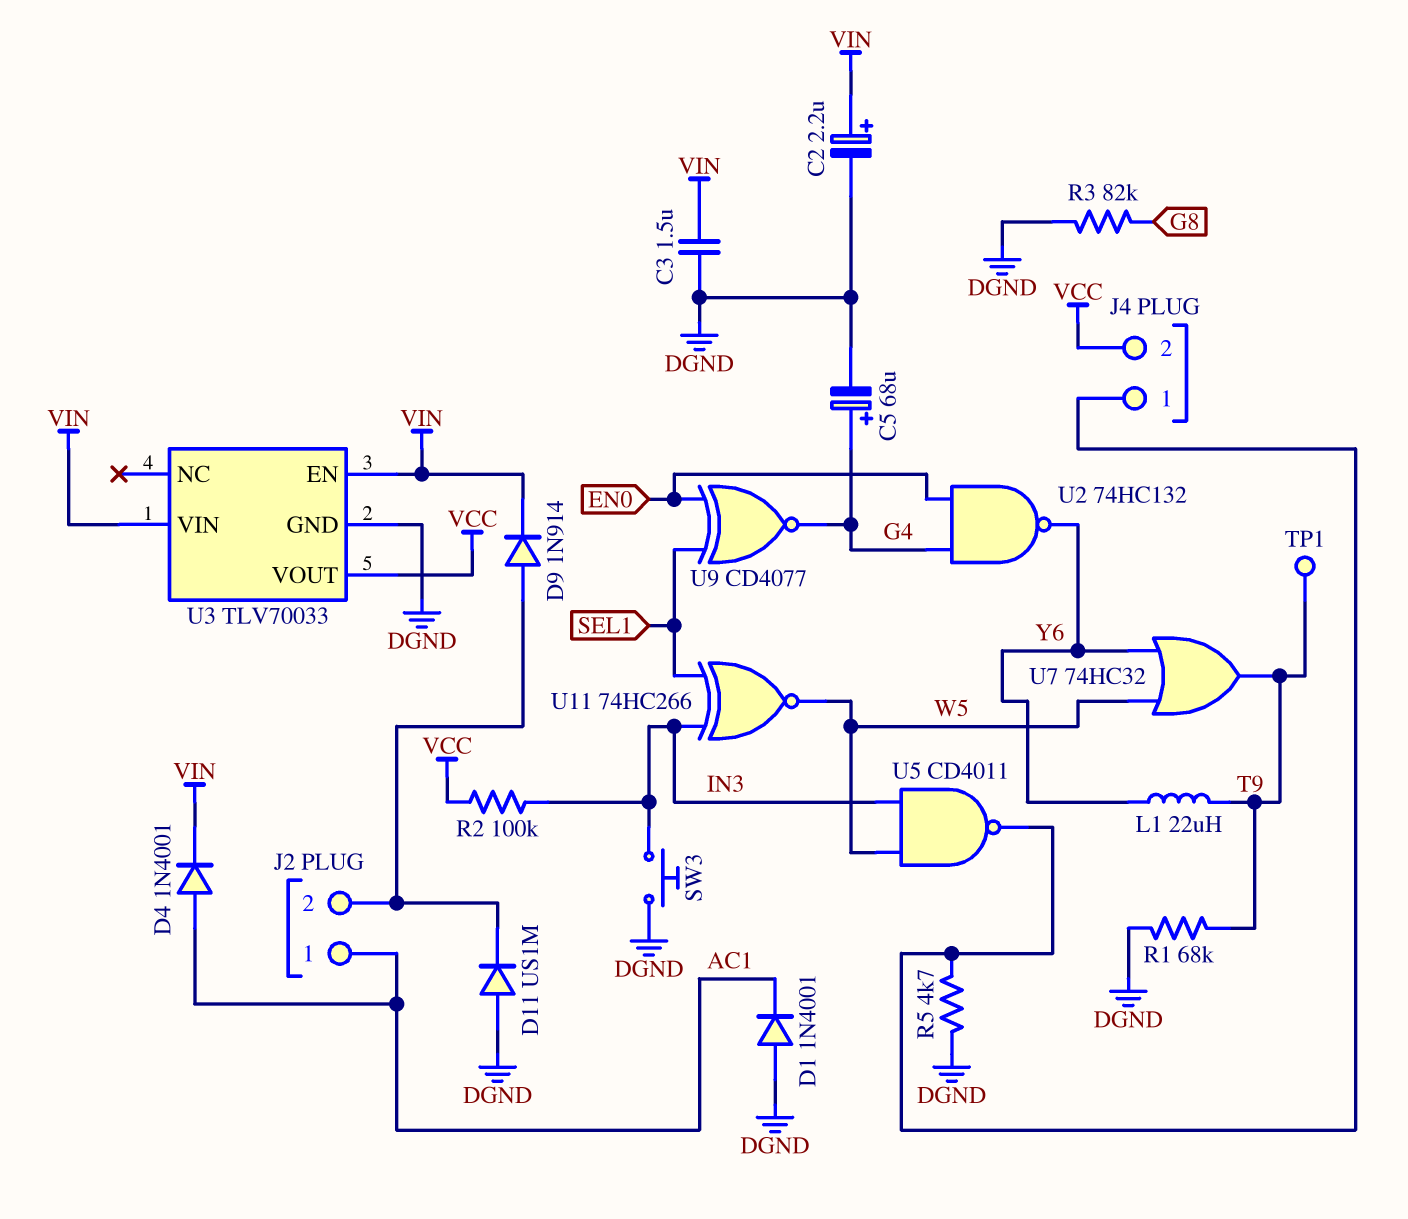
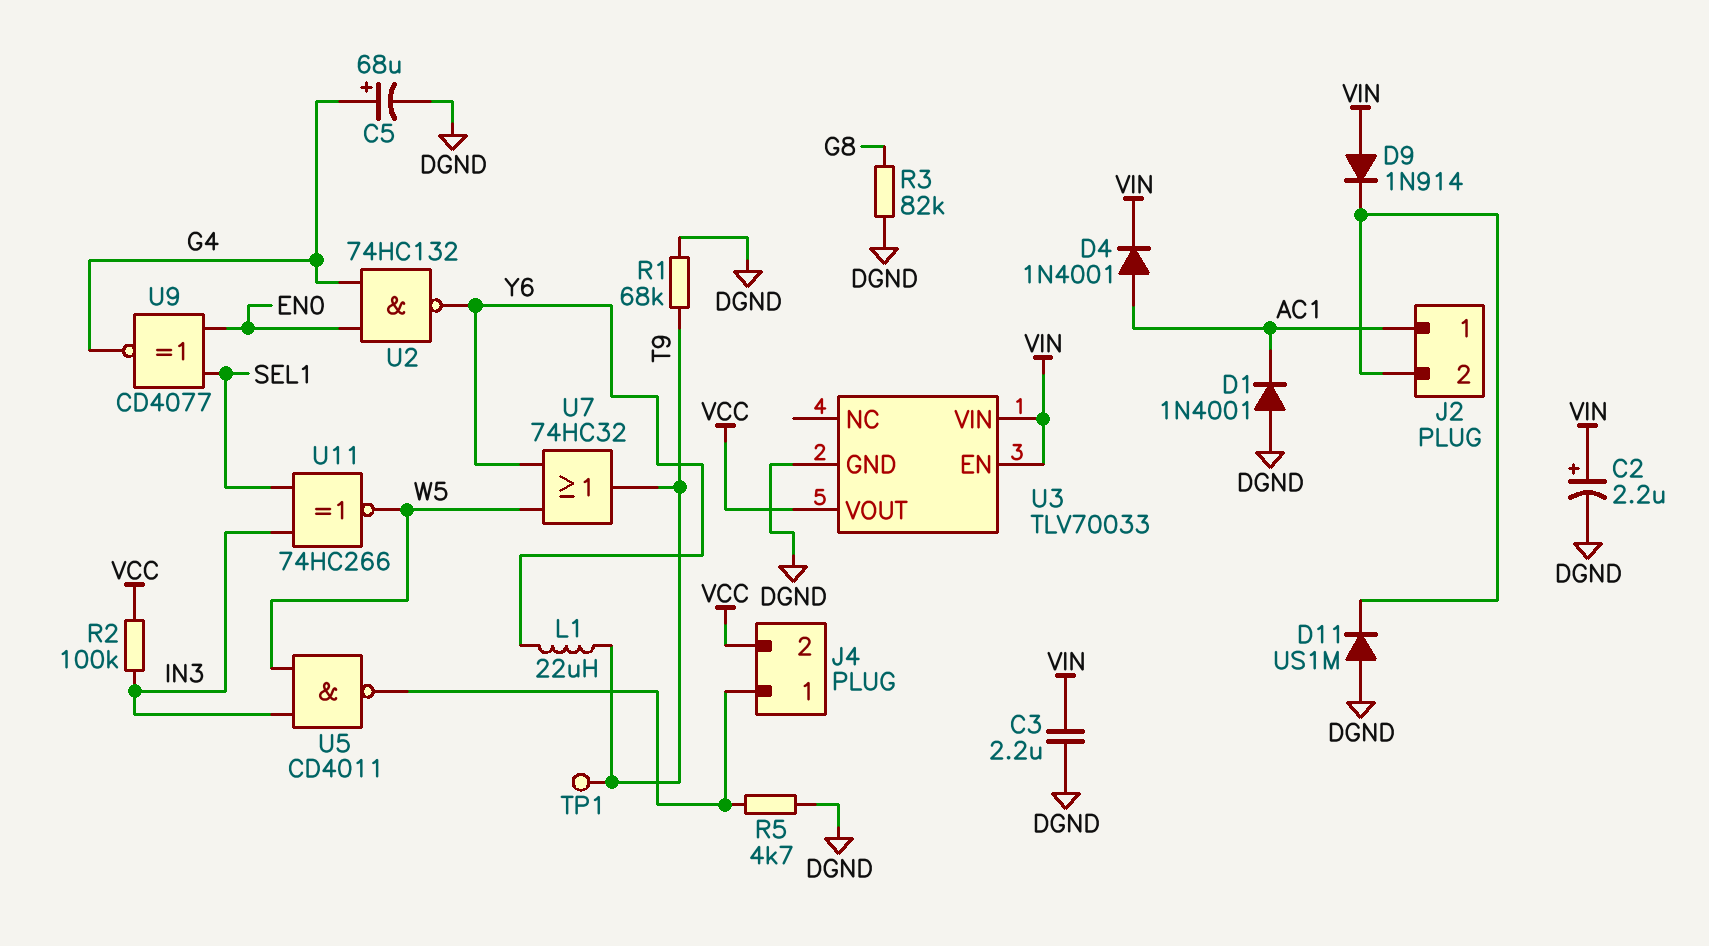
C3: 1.5uF (DGND, VIN) -> 2.2uF (DGND, VIN)
D9: diode 1N914 (A J2/2, K VIN) -> diode 1N914 (A VIN, K J2/2)
SW3: button (DGND, IN3) -> none

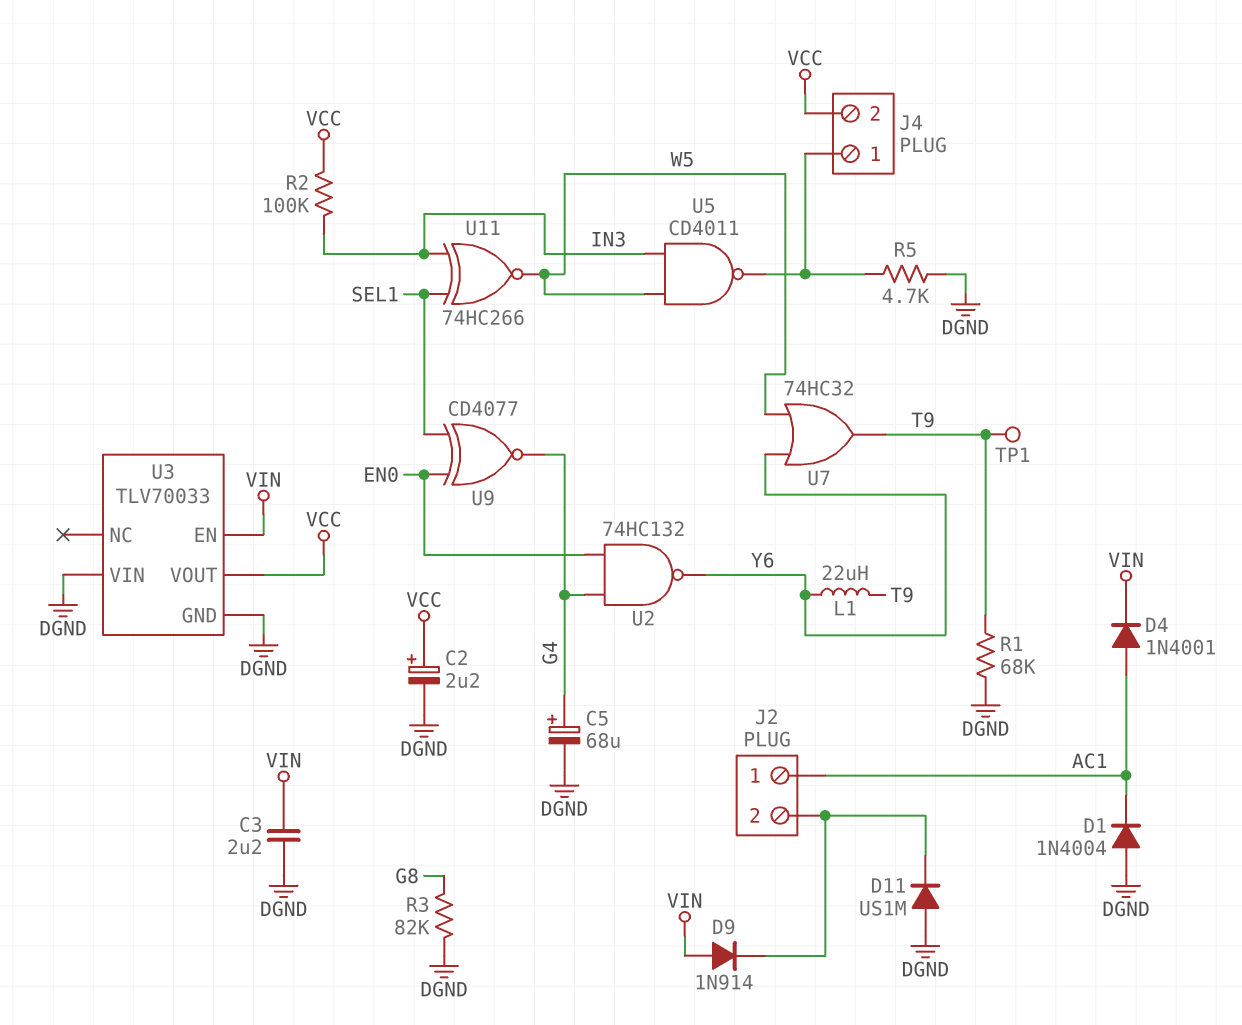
C2: 2.2uF (plus VIN, minus DGND) -> 2.2uF (plus VCC, minus DGND)
D1: diode 1N4001 (A DGND, K AC1) -> diode 1N4004 (A DGND, K AC1)
U3 pin VIN: VIN -> DGND

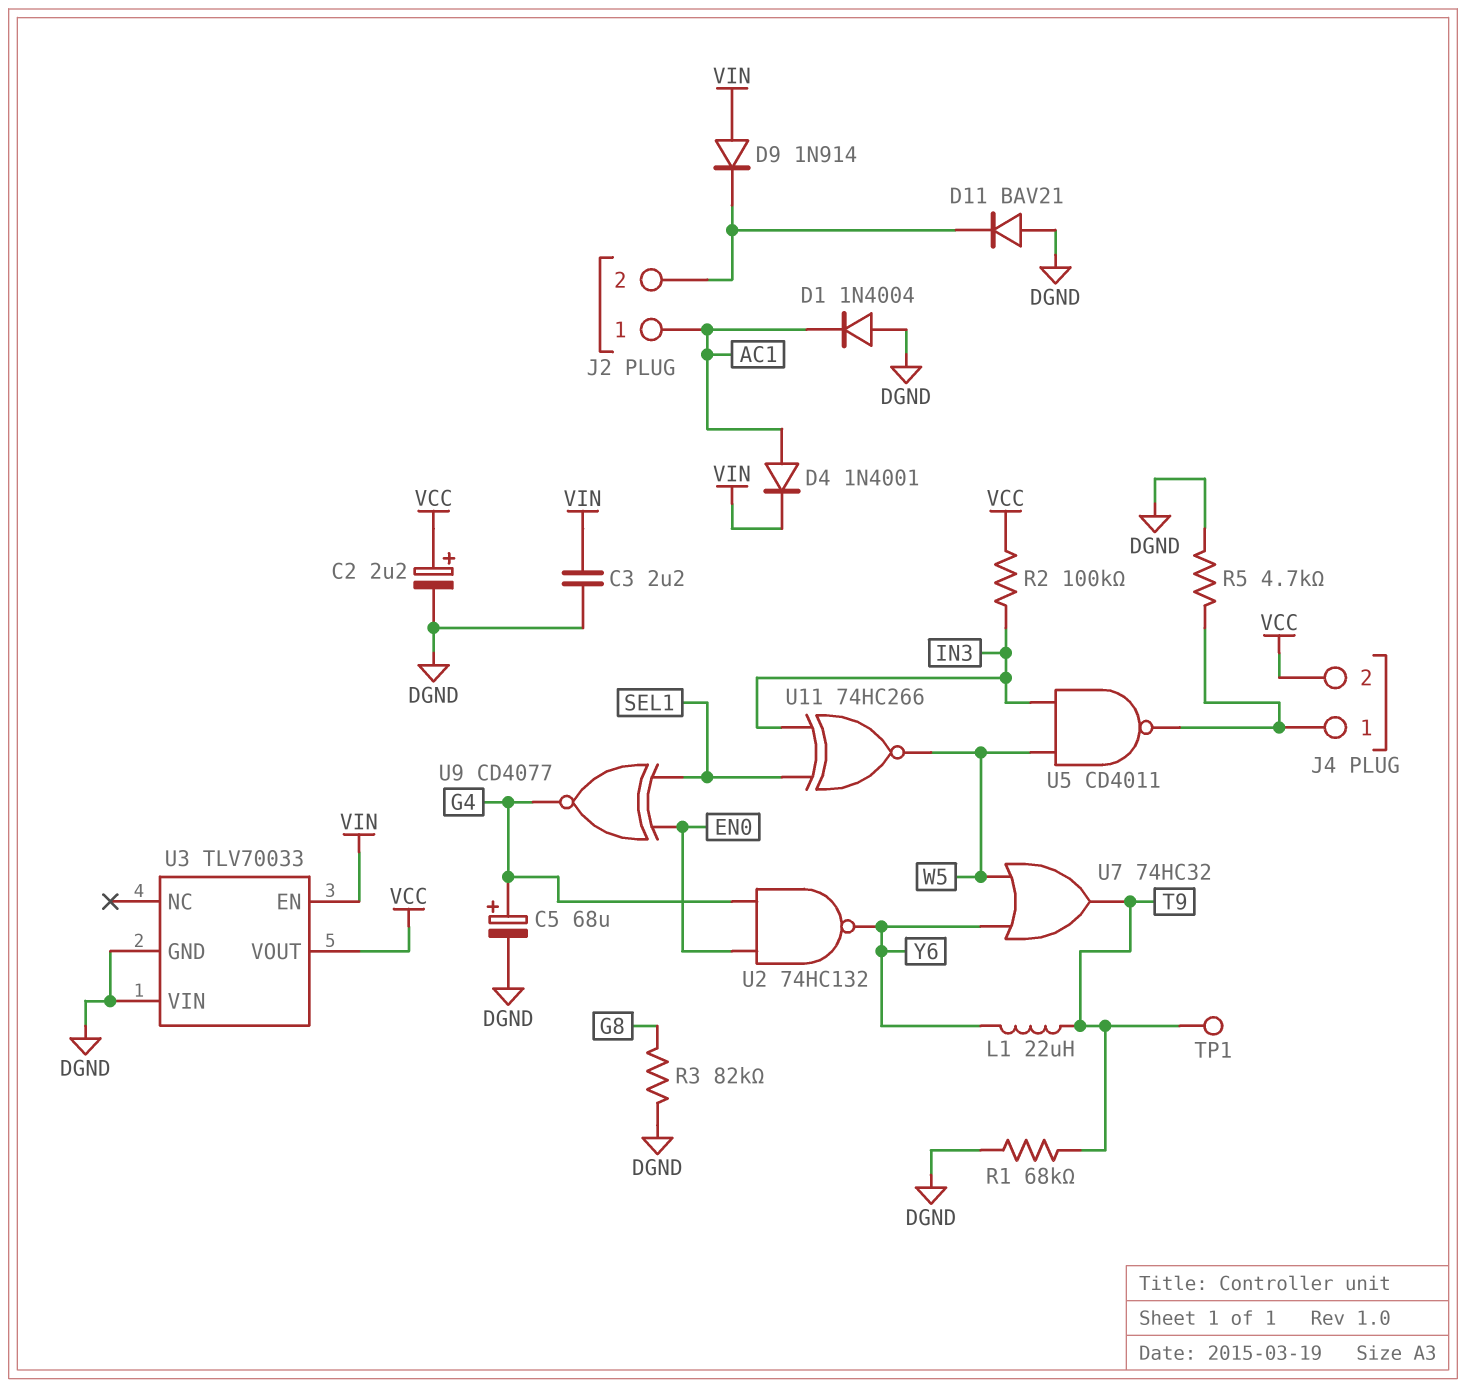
D11: diode US1M (A DGND, K J2/2) -> diode BAV21 (A DGND, K J2/2)

